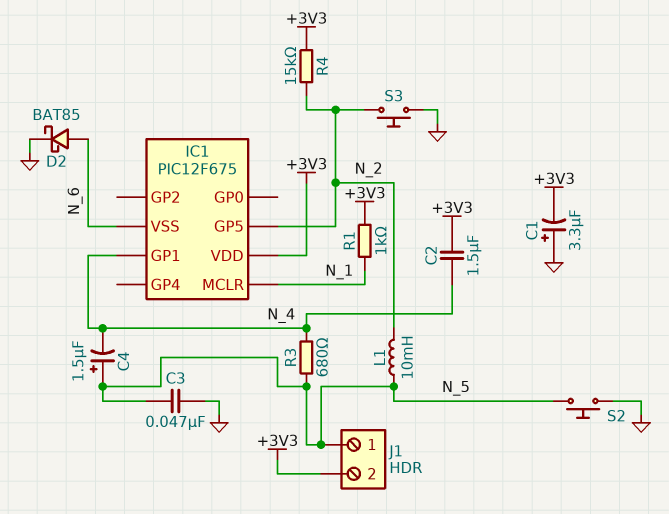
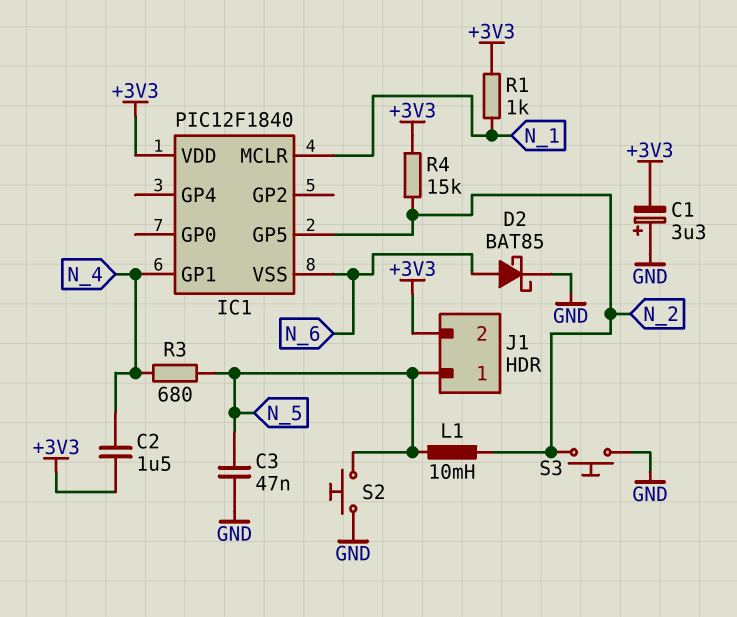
C4: 1.5uF (plus N_5, minus N_4) -> none
IC1: PIC12F675 -> PIC12F1840

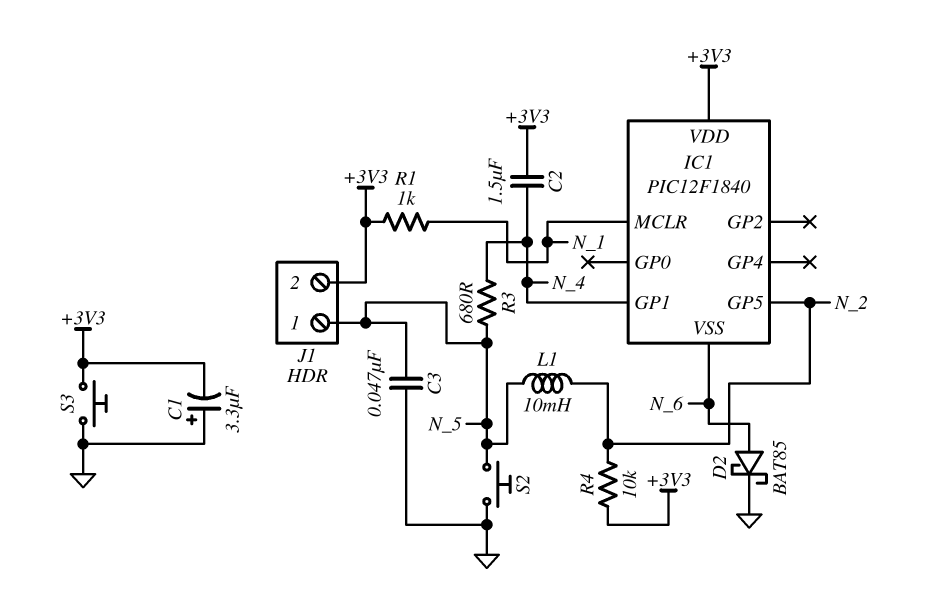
R4: 15k (+3V3, N_2) -> 10k (+3V3, N_2)
S3: button (GND, N_2) -> button (+3V3, GND)

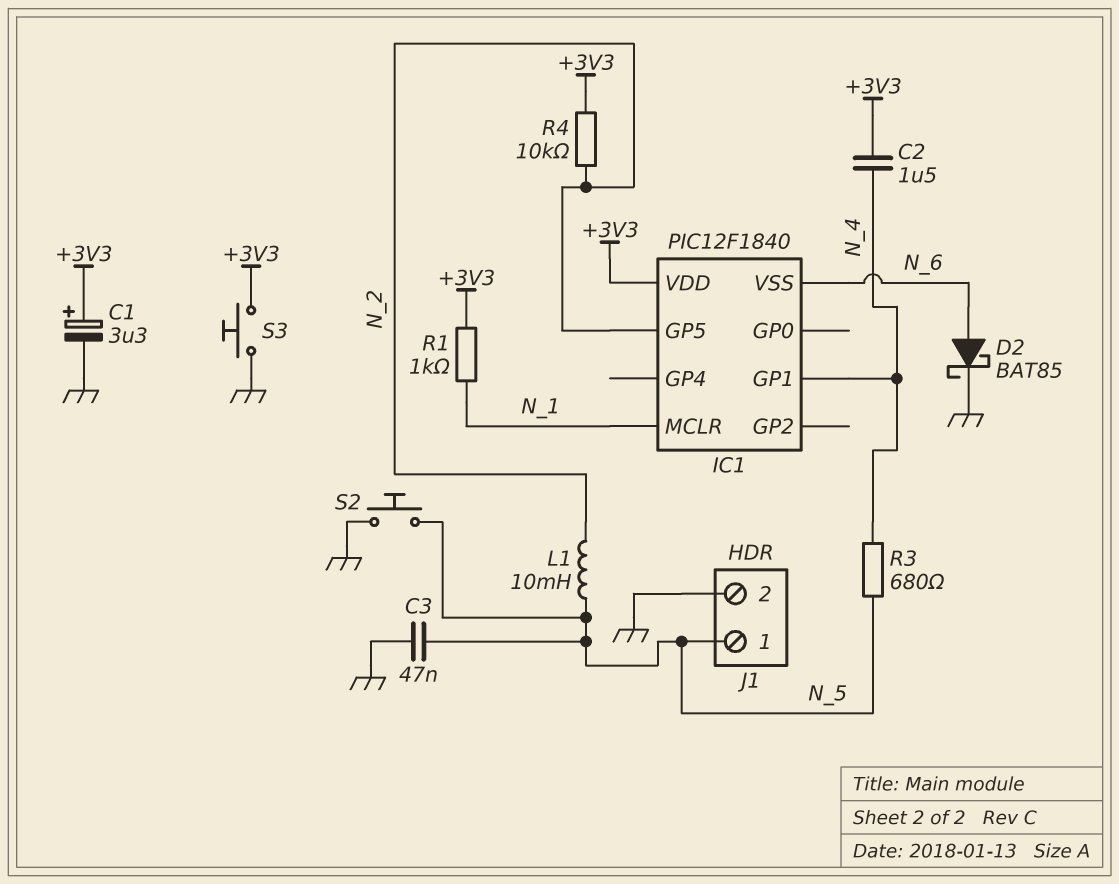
C1: 3.3uF (plus GND, minus +3V3) -> 3.3uF (plus +3V3, minus GND)
J1 pin 2: +3V3 -> GND

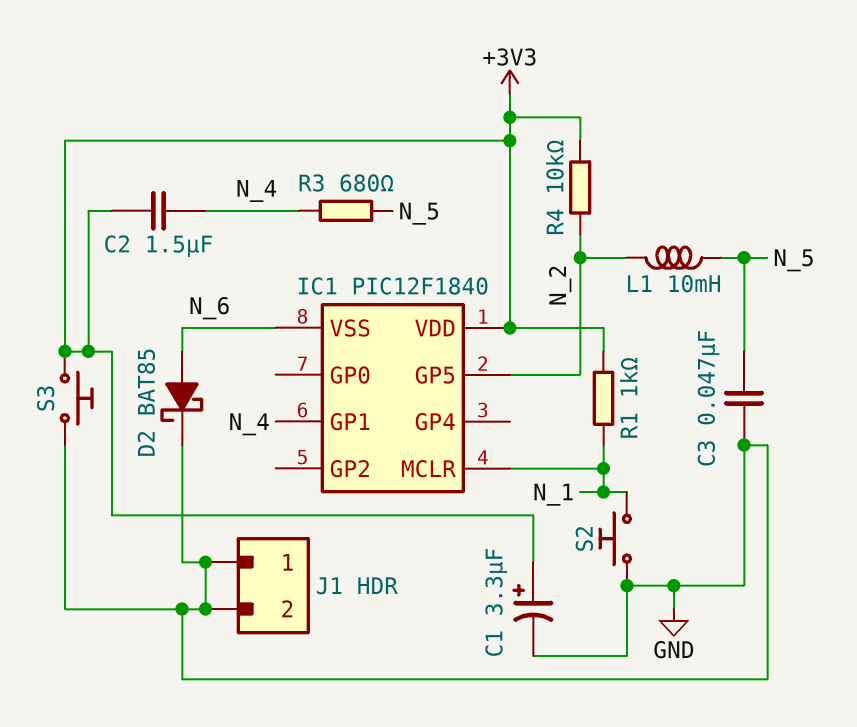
J1 pin 1: N_5 -> GND
S2: button (GND, N_5) -> button (GND, N_1)

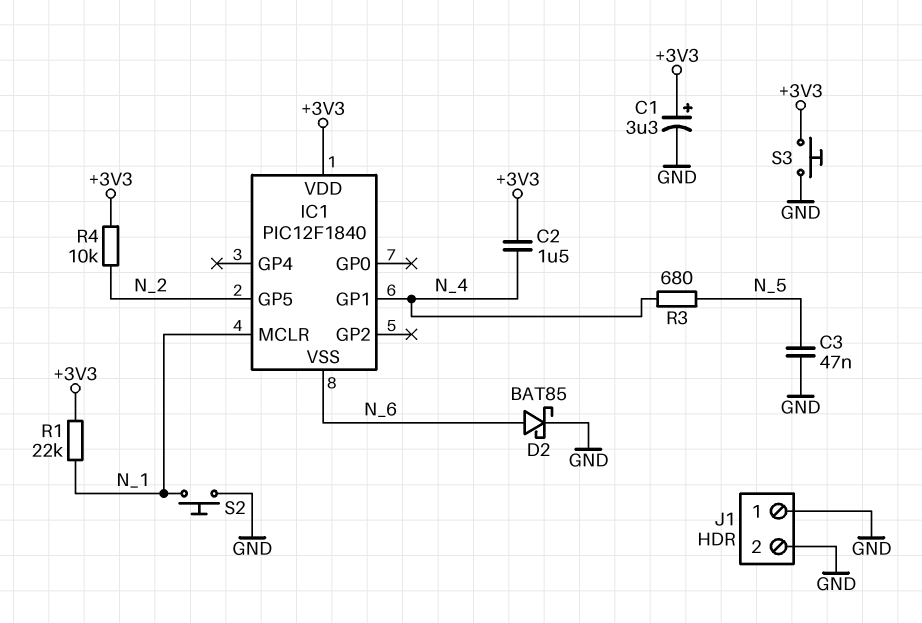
L1: 10mH (N_2, N_5) -> none
R1: 1k (+3V3, N_1) -> 22k (+3V3, N_1)

